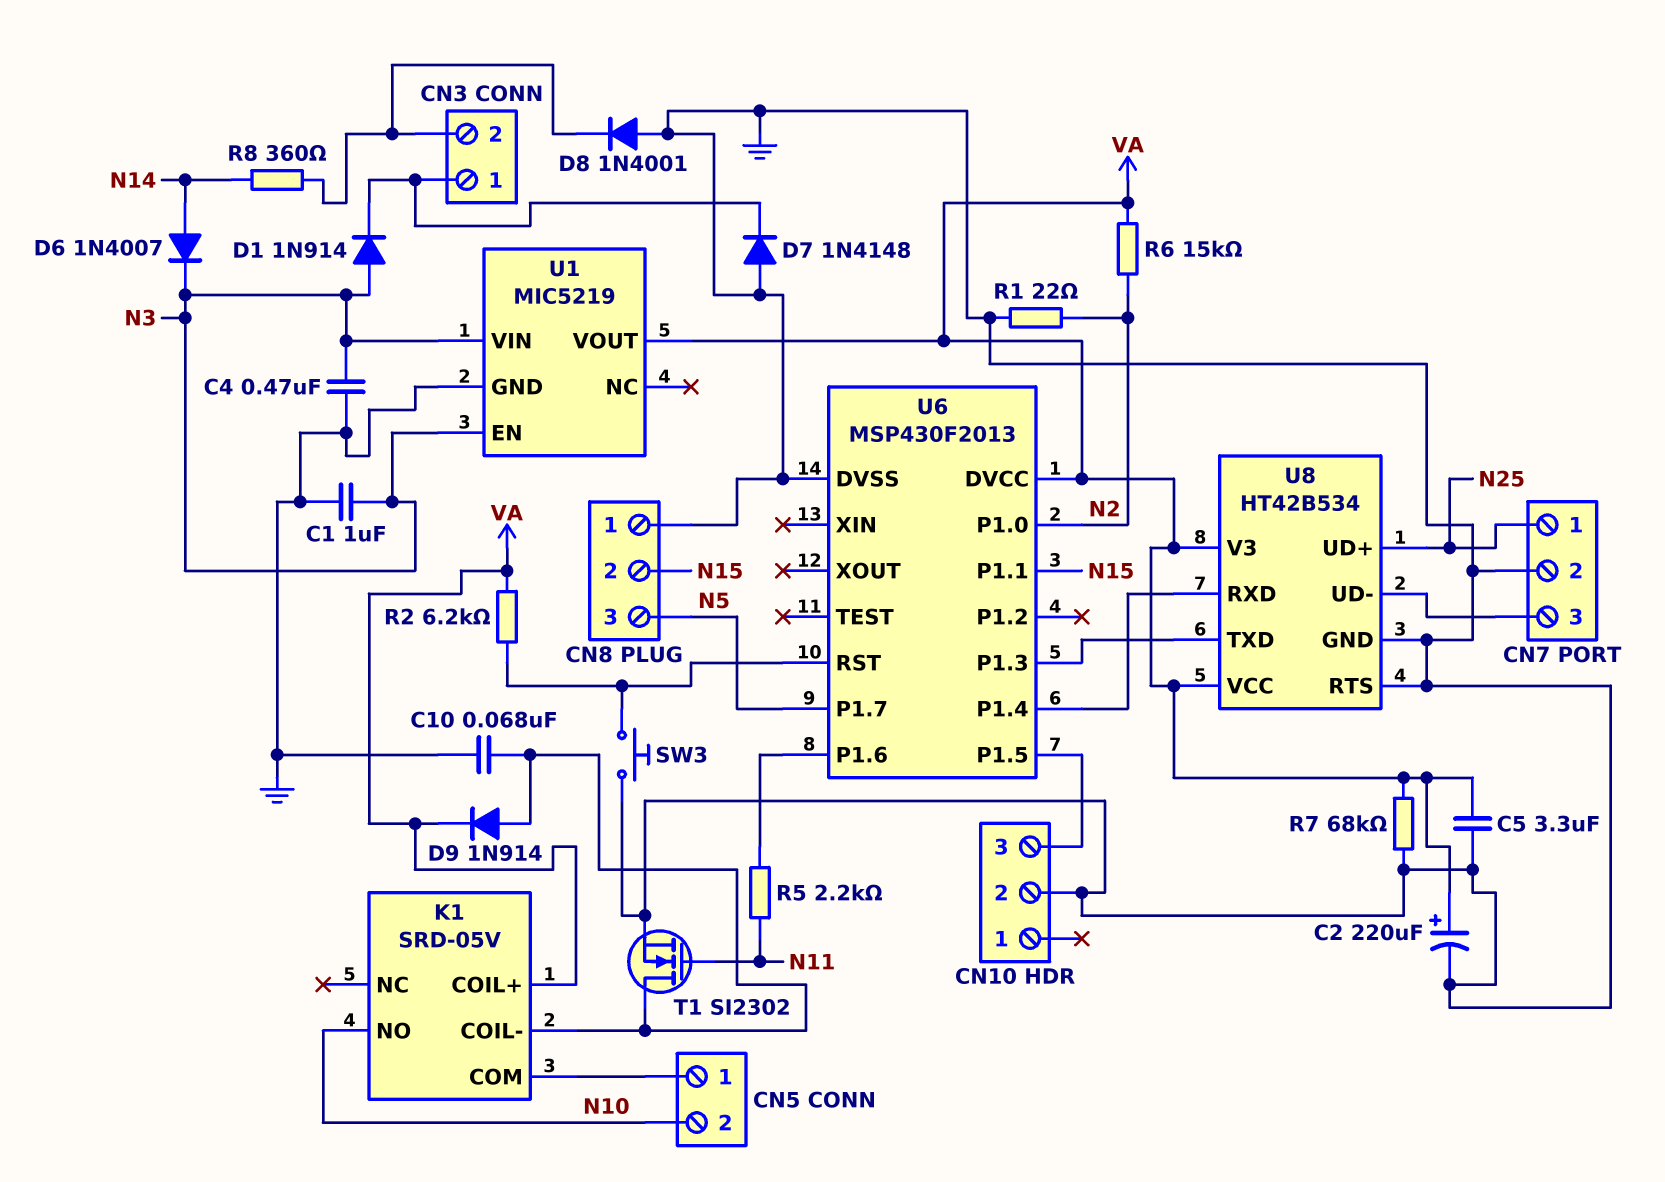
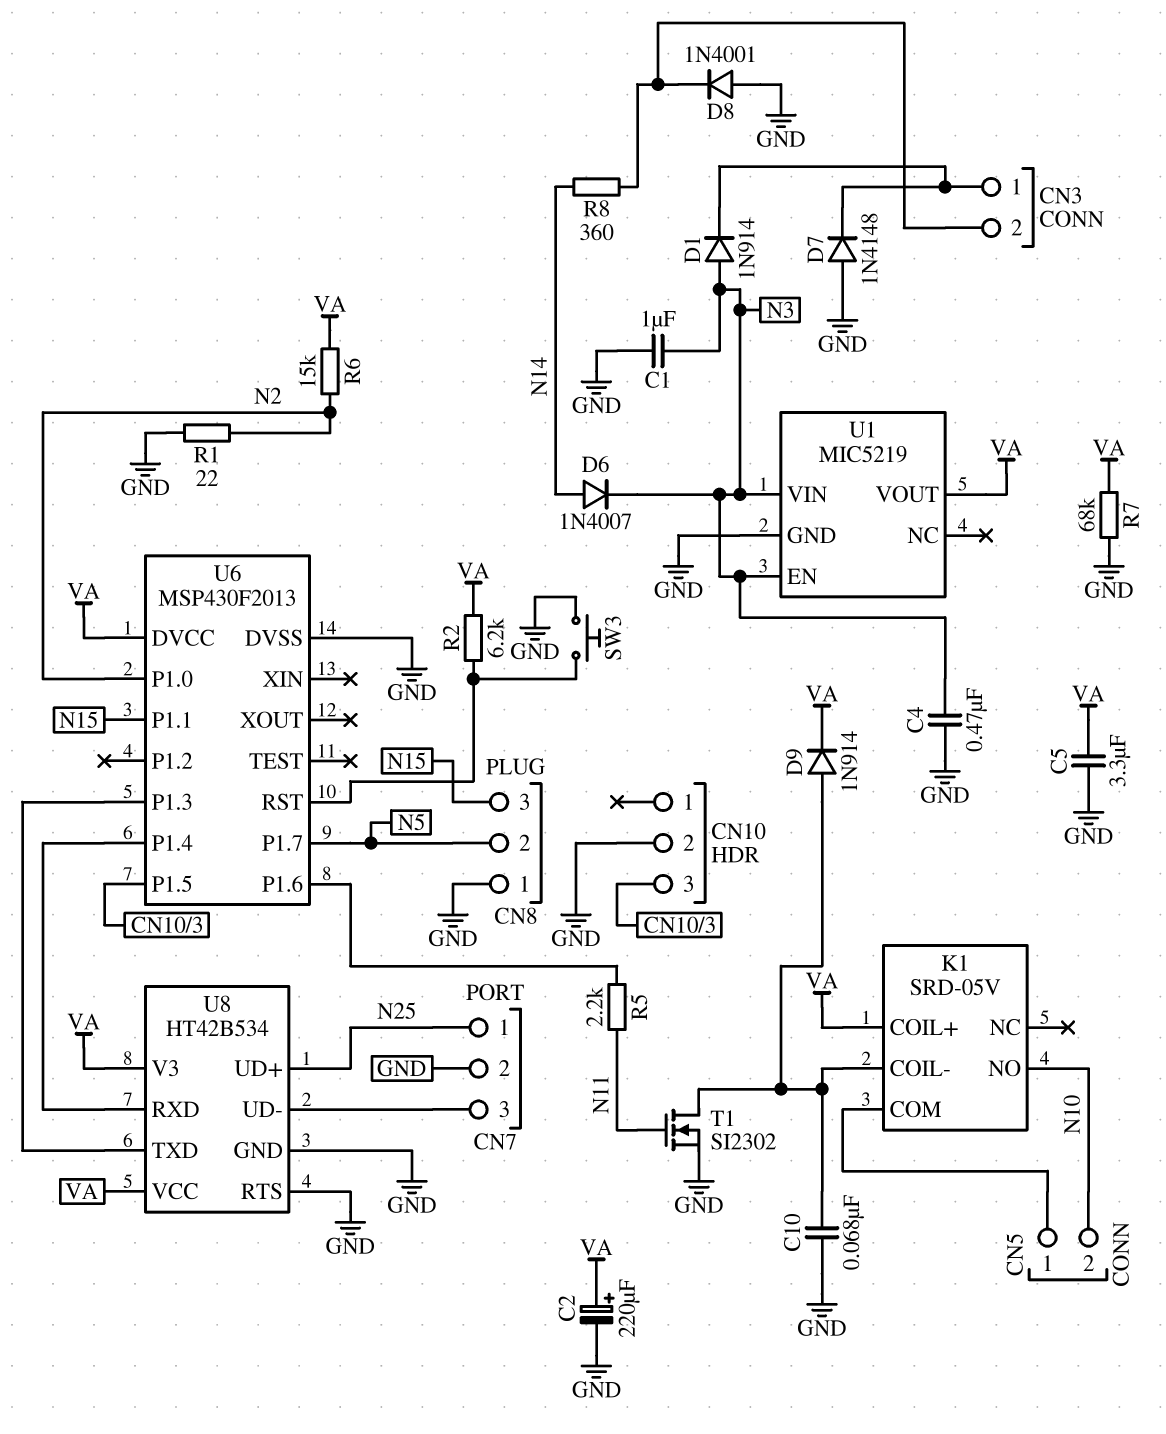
CN8 pin 2: N15 -> N5
CN8 pin 3: N5 -> N15

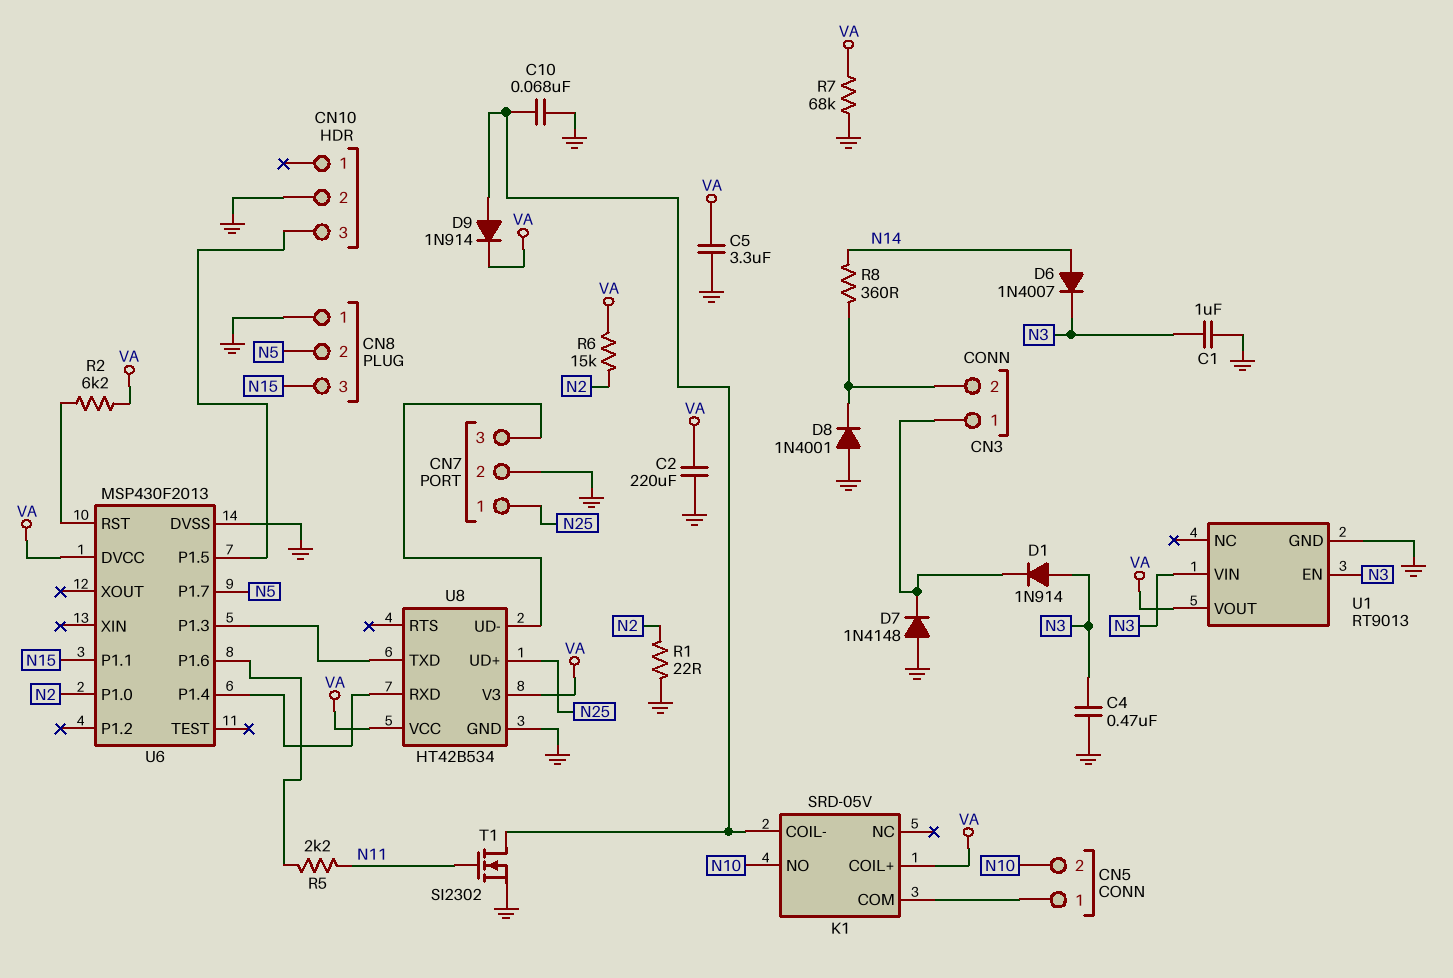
C2: 220uF (plus VA, minus GND) -> 220uF (GND, VA)
SW3: button (GND, U6/RST) -> none
U1: MIC5219 -> RT9013
U8 pin RTS: GND -> none

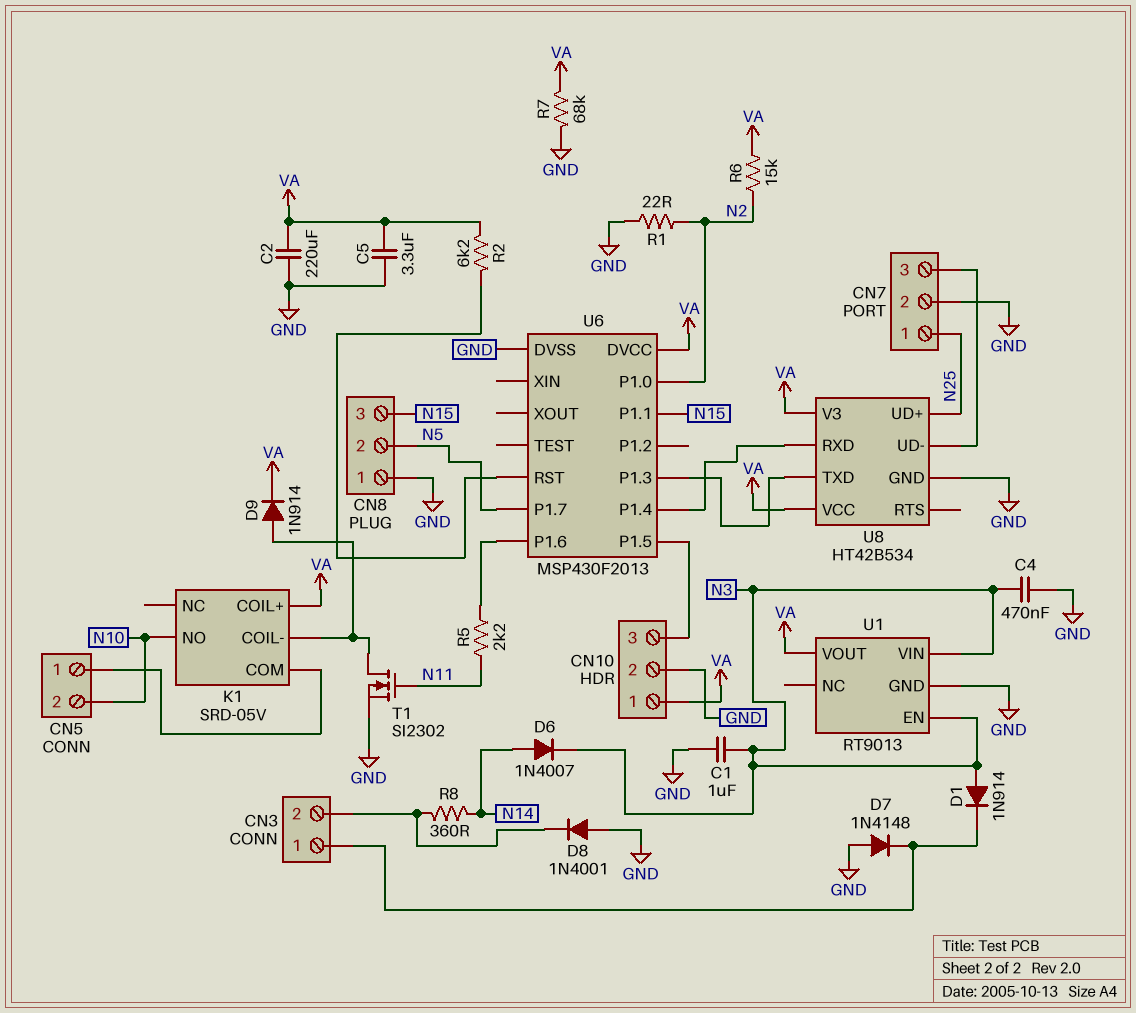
C10: 68nF (GND, K1/COIL-) -> none
CN10 pin 1: none -> VA

